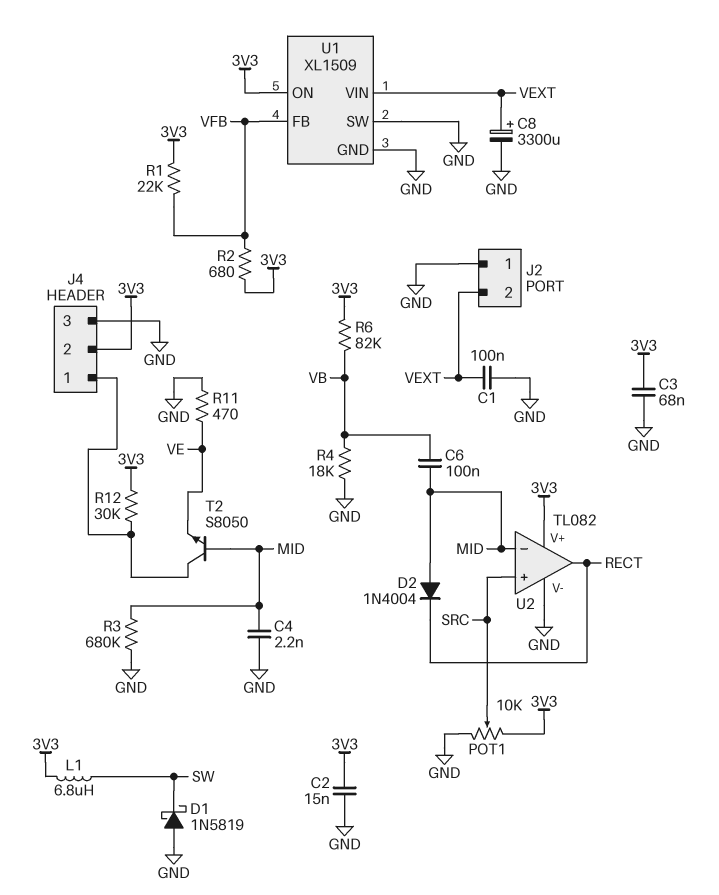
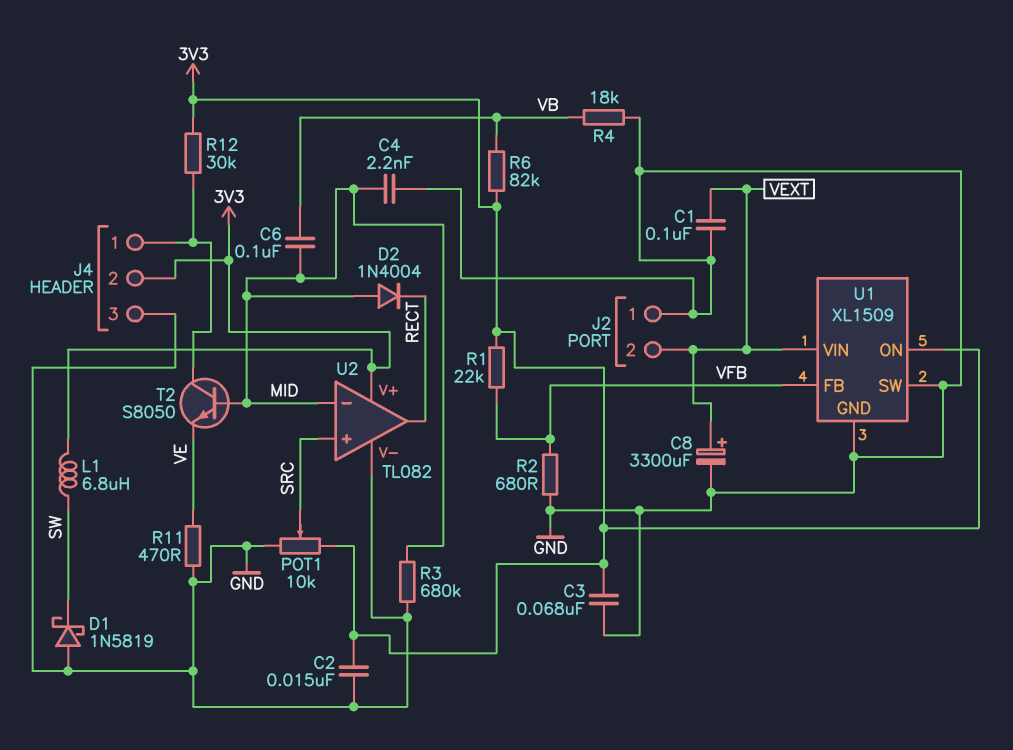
R2: 680 (3V3, VFB) -> 680 (GND, VFB)

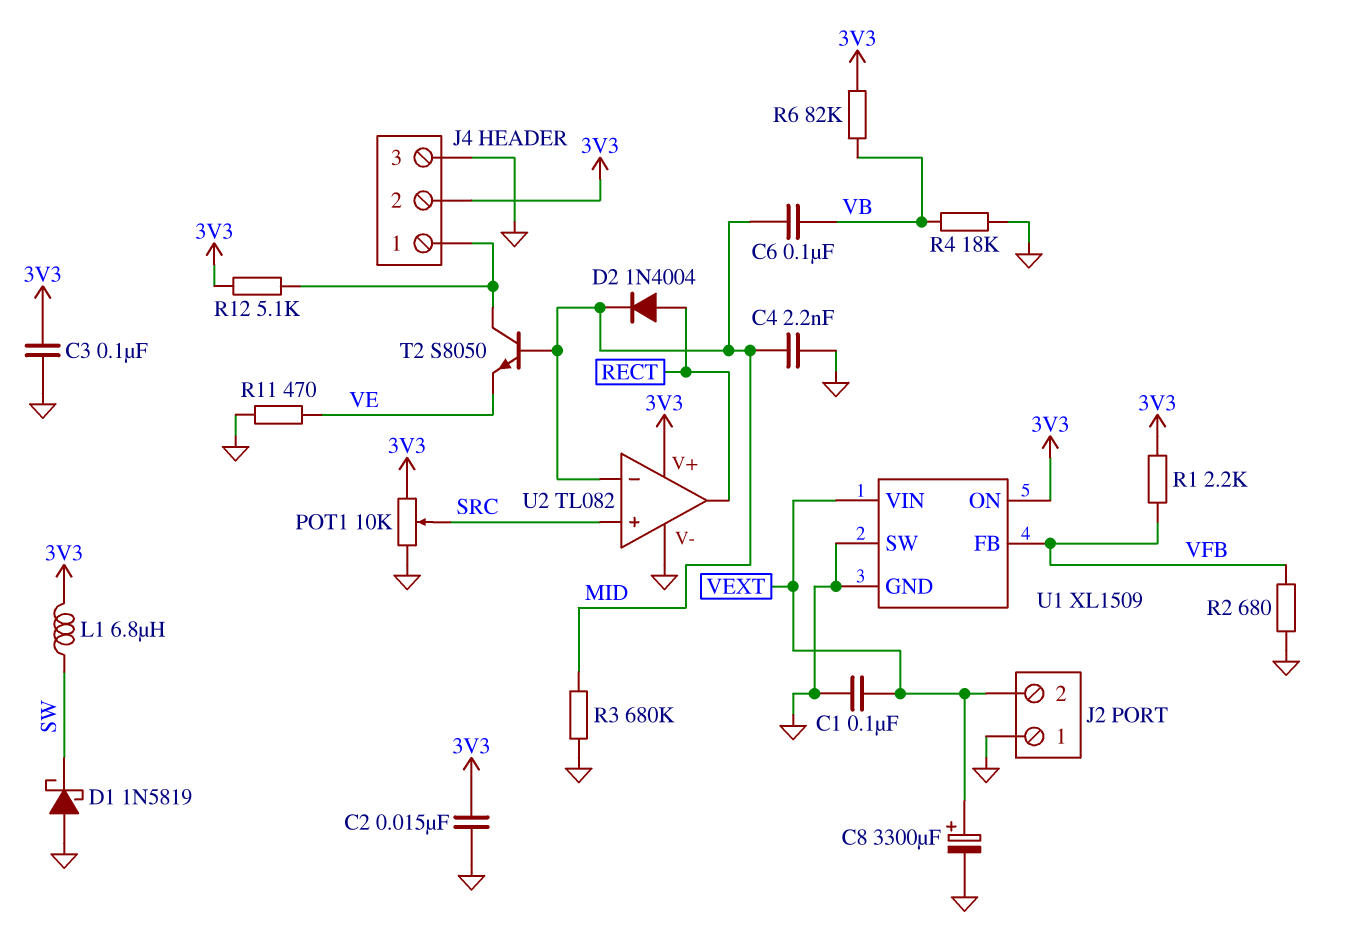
C3: 68nF (3V3, GND) -> 100nF (3V3, GND)
D2: diode 1N4004 (A MID, K RECT) -> diode 1N4004 (A RECT, K MID)
R1: 22k (3V3, VFB) -> 2.2k (3V3, VFB)
R12: 30k (3V3, J4/1) -> 5.1k (3V3, J4/1)

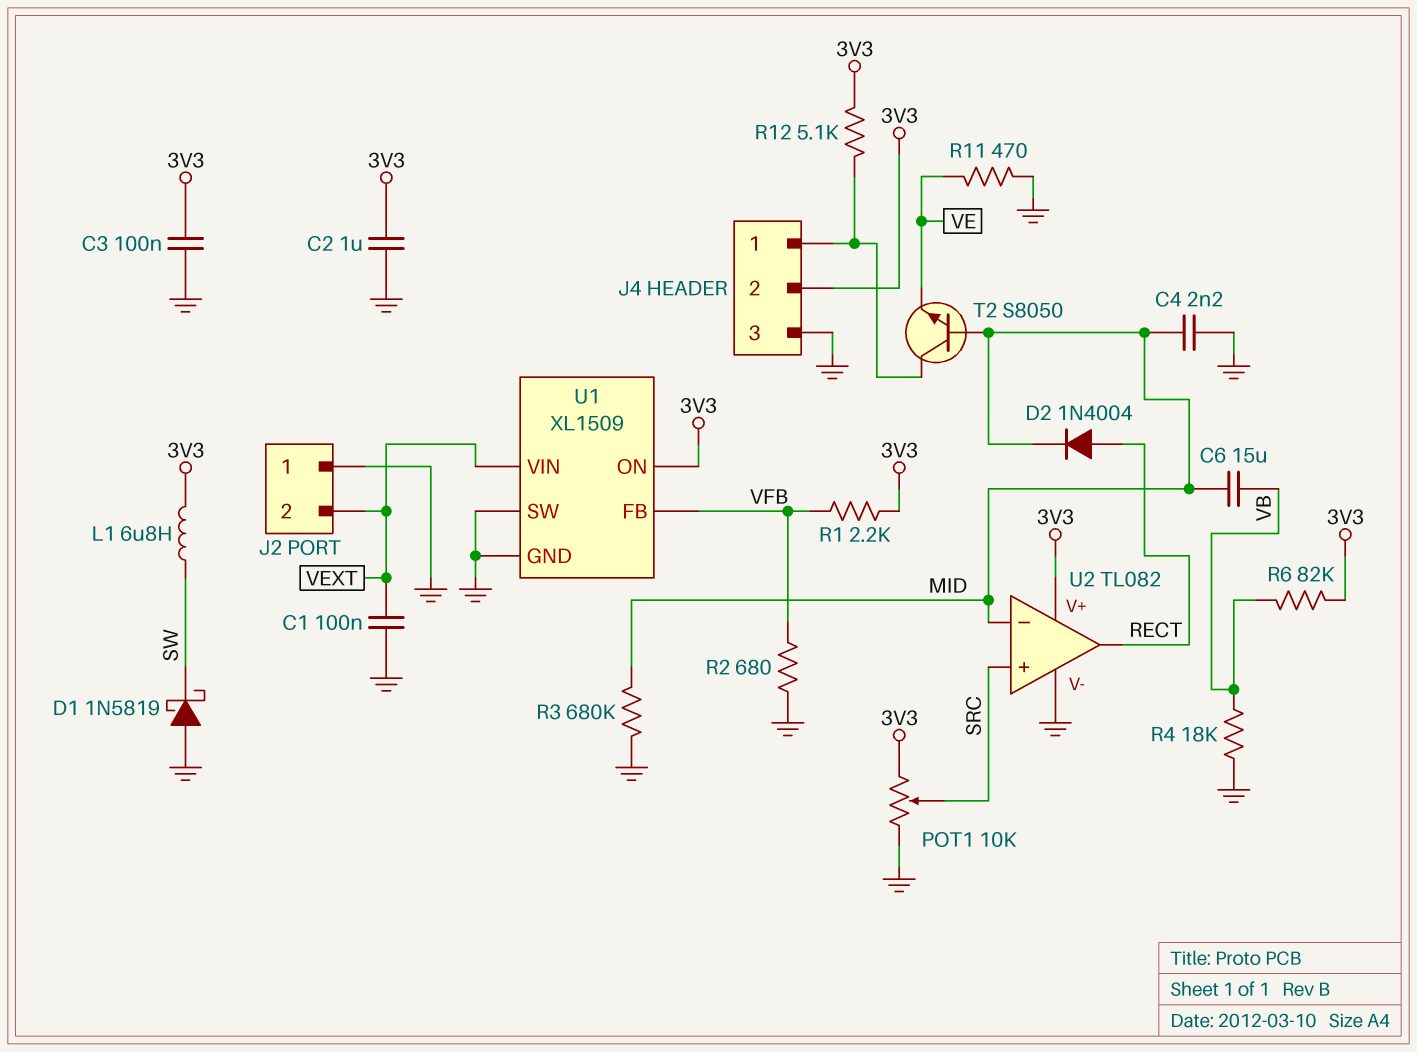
C2: 15nF (3V3, GND) -> 1uF (3V3, GND)
C6: 100nF (MID, VB) -> 15uF (MID, VB)
C8: 3300uF (plus VEXT, minus GND) -> none

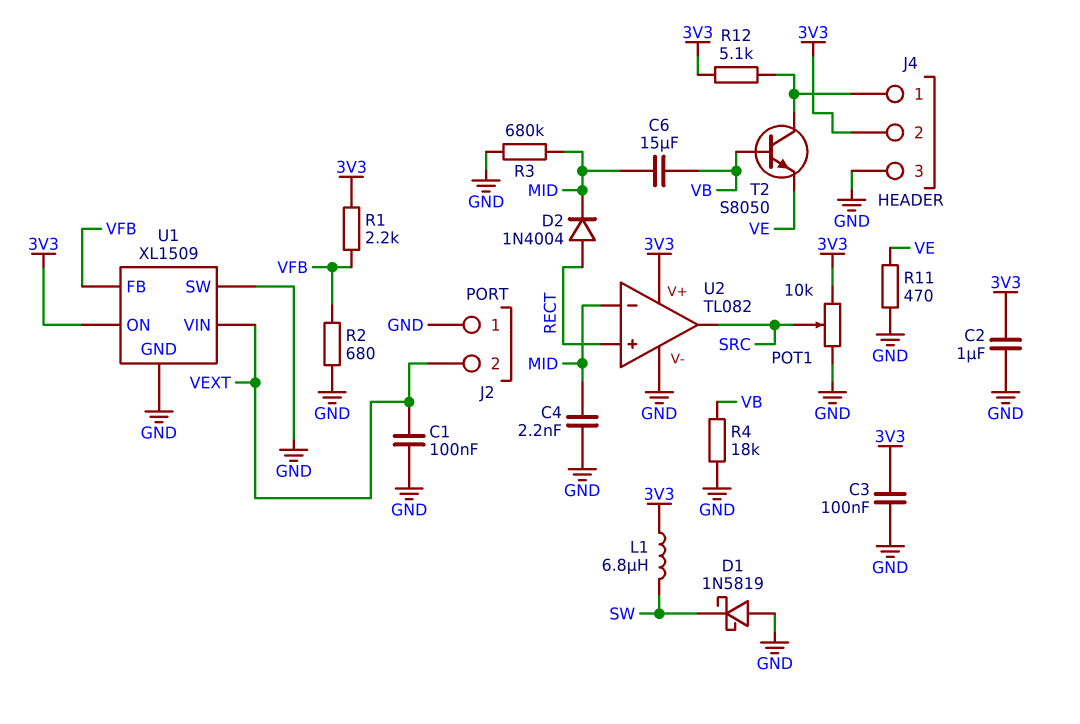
R6: 82k (3V3, VB) -> none
T2: NPN S8050 (B MID, C J4/1, E VE) -> NPN S8050 (B VB, C J4/1, E VE)
U2 pin in+: SRC -> RECT
U2 pin out: RECT -> SRC

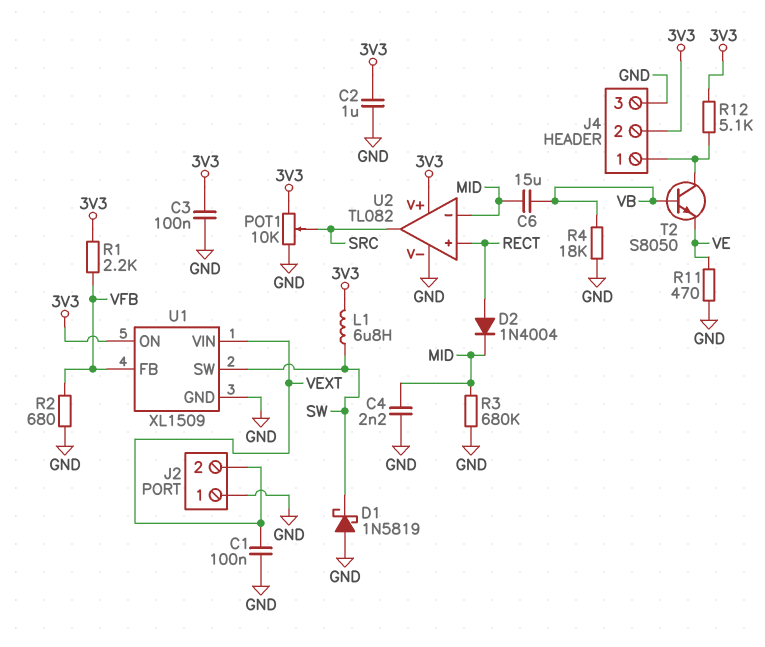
U1 pin SW: GND -> SW

